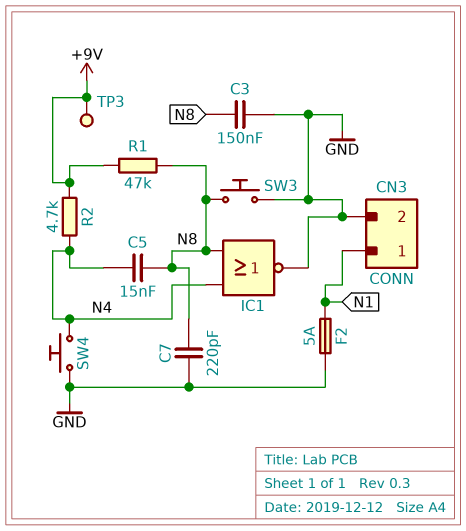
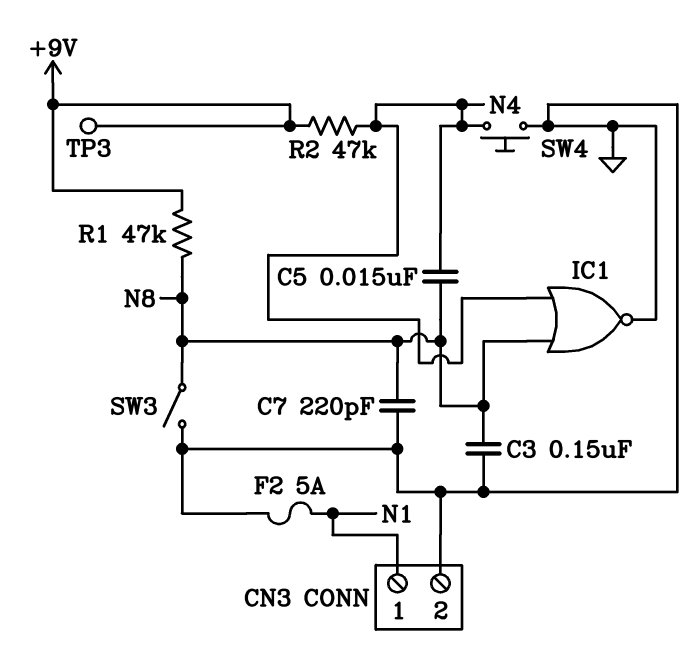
R2: 4.7k (+9V, N4) -> 47k (+9V, N4)
SW3: button (GND, N8) -> switch (GND, N8)

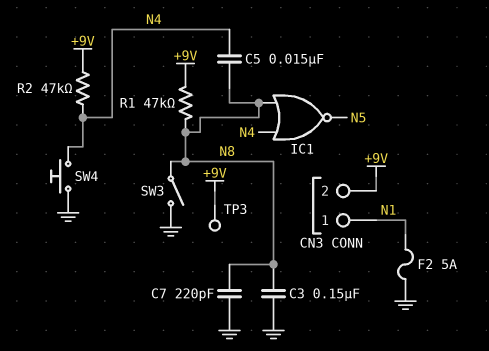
CN3 pin 2: GND -> +9V
IC1: NOR (in N4, in N8, out GND) -> NOR (in N4, in N8, out N5)

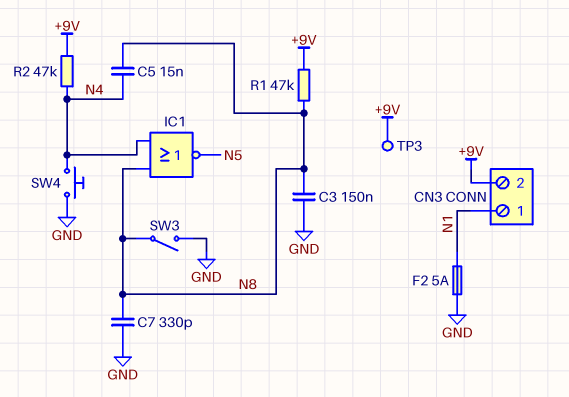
C7: 220pF (GND, N8) -> 330pF (GND, N8)

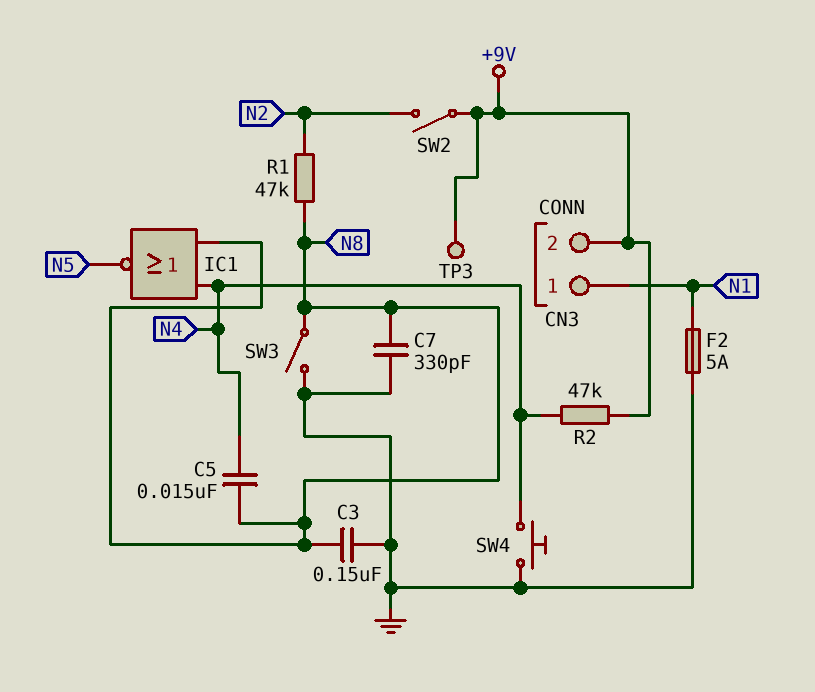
R1: 47k (+9V, N8) -> 47k (N2, N8)
SW2: none -> switch (+9V, N2)

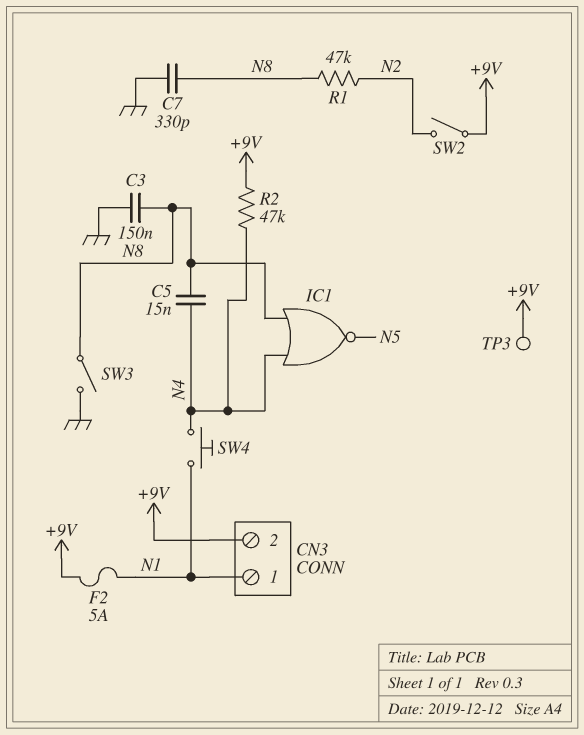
F2: 5A (GND, N1) -> 5A (+9V, N1)
SW4: button (GND, N4) -> button (N1, N4)

